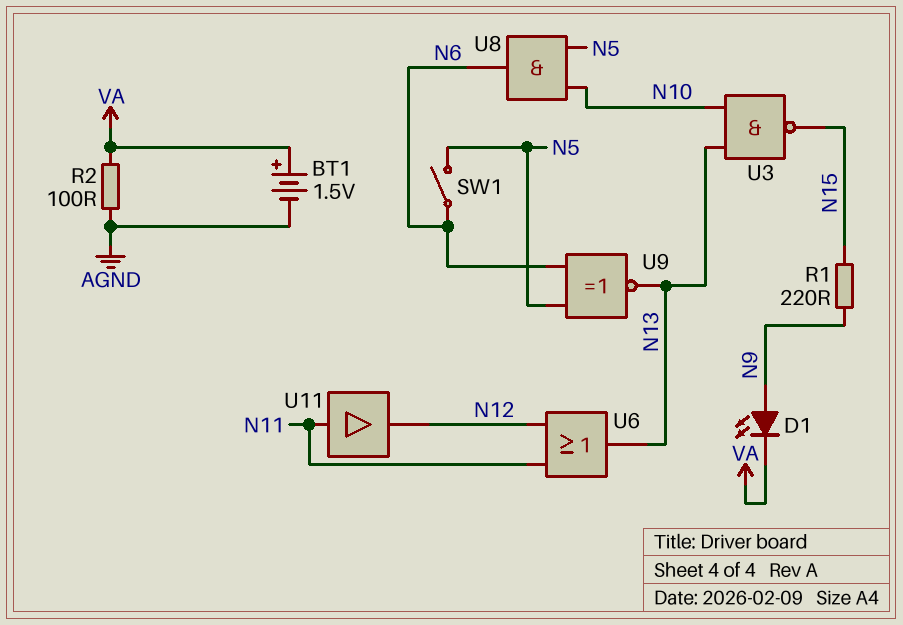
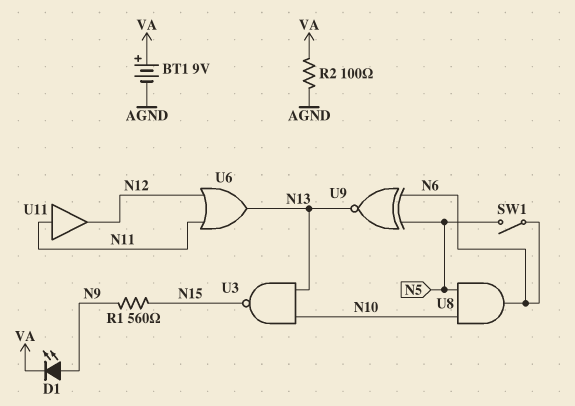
BT1: 1.5V (plus VA, minus AGND) -> 9V (plus VA, minus AGND)
R1: 220 (N9, N15) -> 560 (N9, N15)

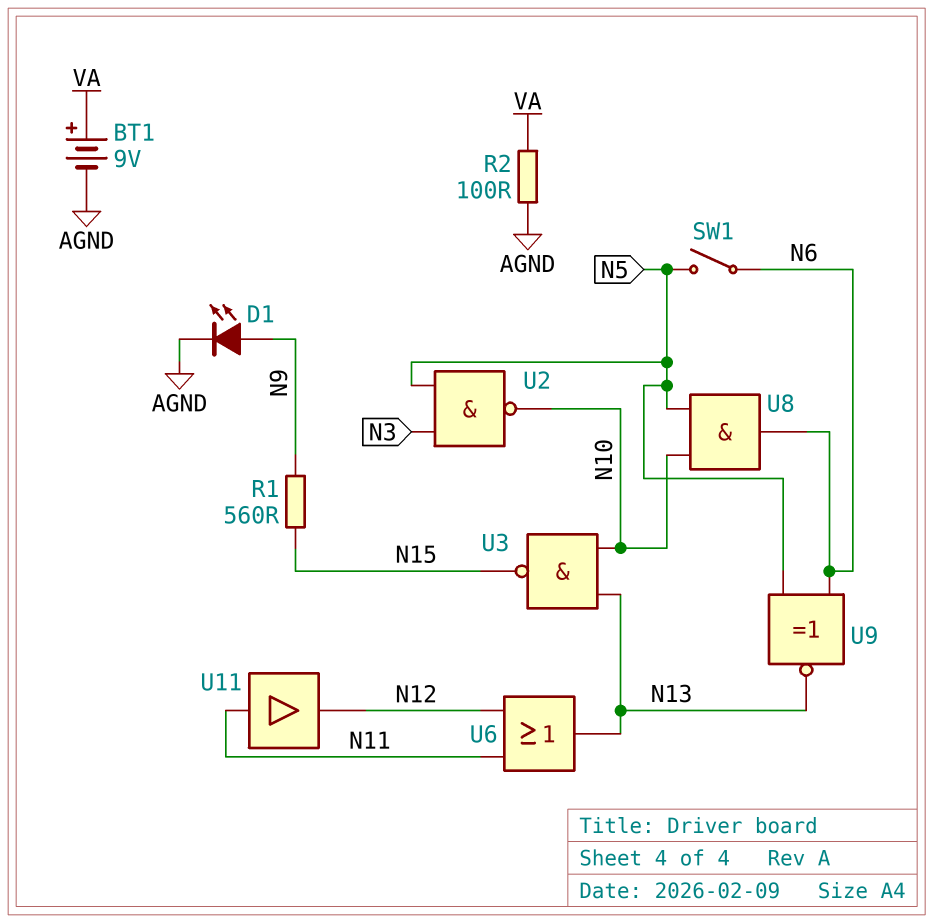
D1: LED (A N9, K VA) -> LED (A N9, K AGND)
U2: none -> NAND (in N3, in N5, out N10)

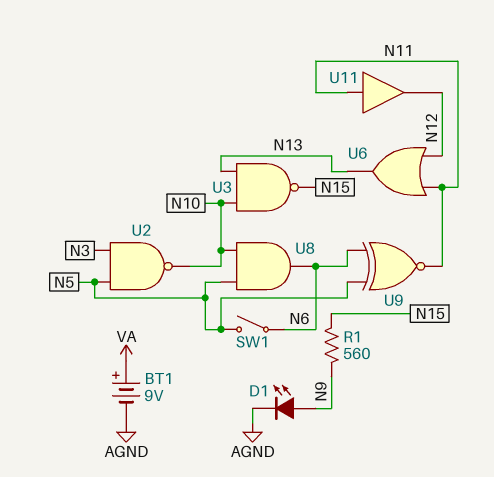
R2: 100 (AGND, VA) -> none
U9: XNOR (in N5, in N6, out N13) -> XNOR (in N5, in N6, out N11)

